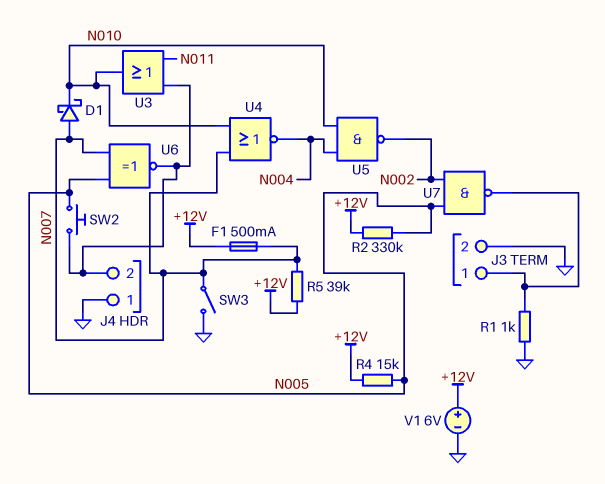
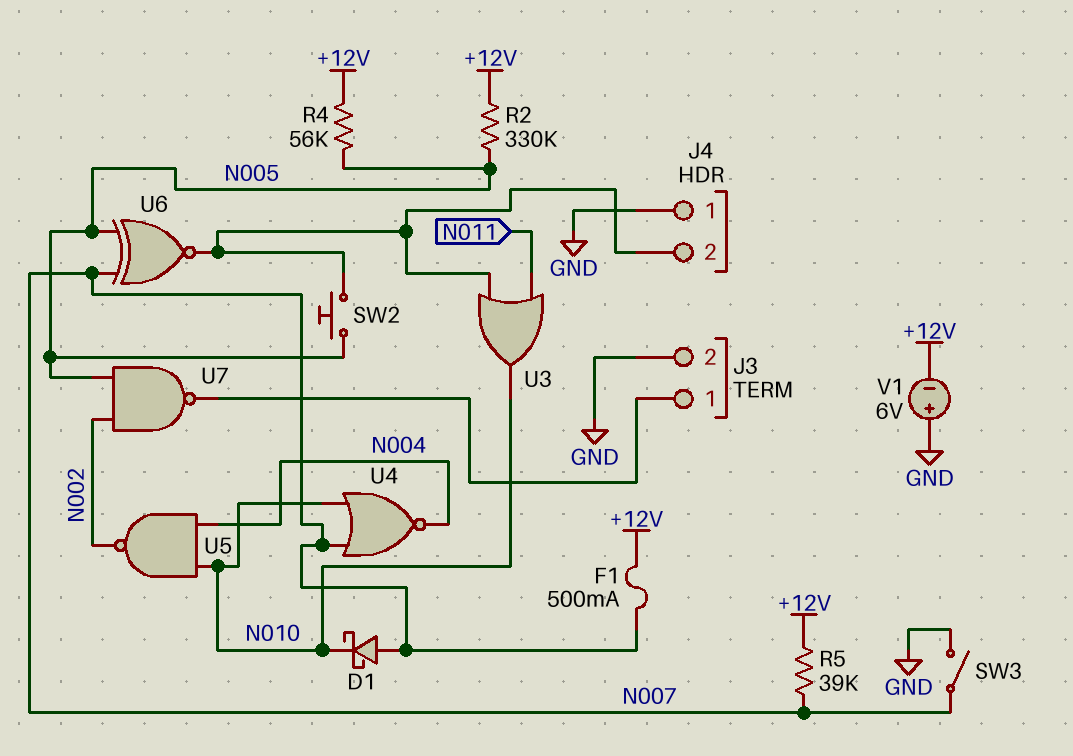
R1: 1k (GND, J3/1) -> none
R4: 15k (+12V, N005) -> 56k (+12V, N005)
V1: 6V (plus +12V, minus GND) -> 6V (plus GND, minus +12V)

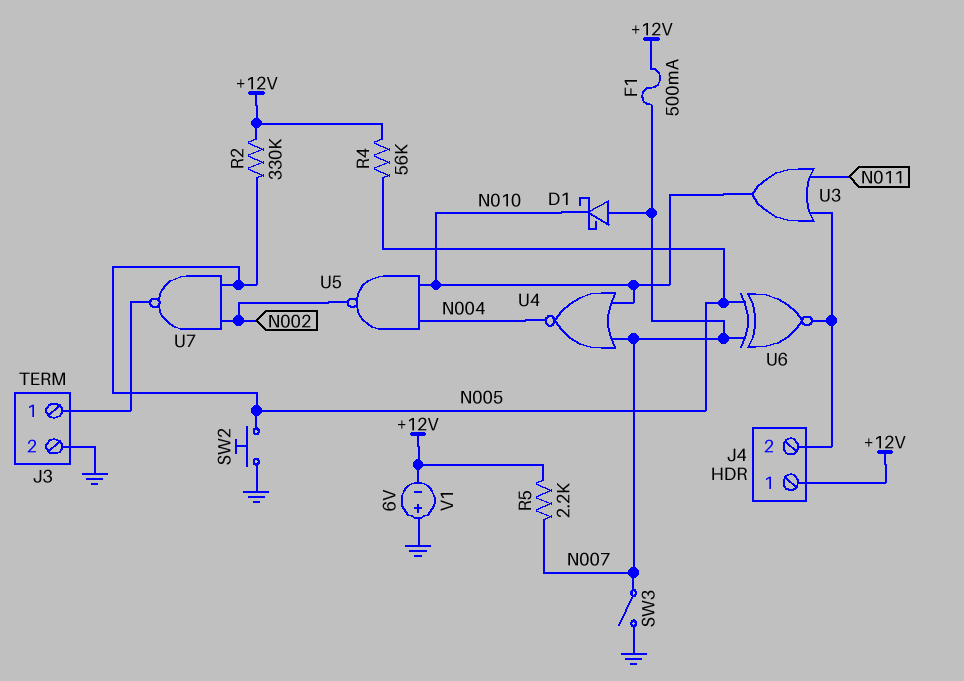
J4 pin 1: GND -> +12V
R5: 39k (+12V, N007) -> 2.2k (+12V, N007)
SW2: button (J4/2, N005) -> button (GND, N005)

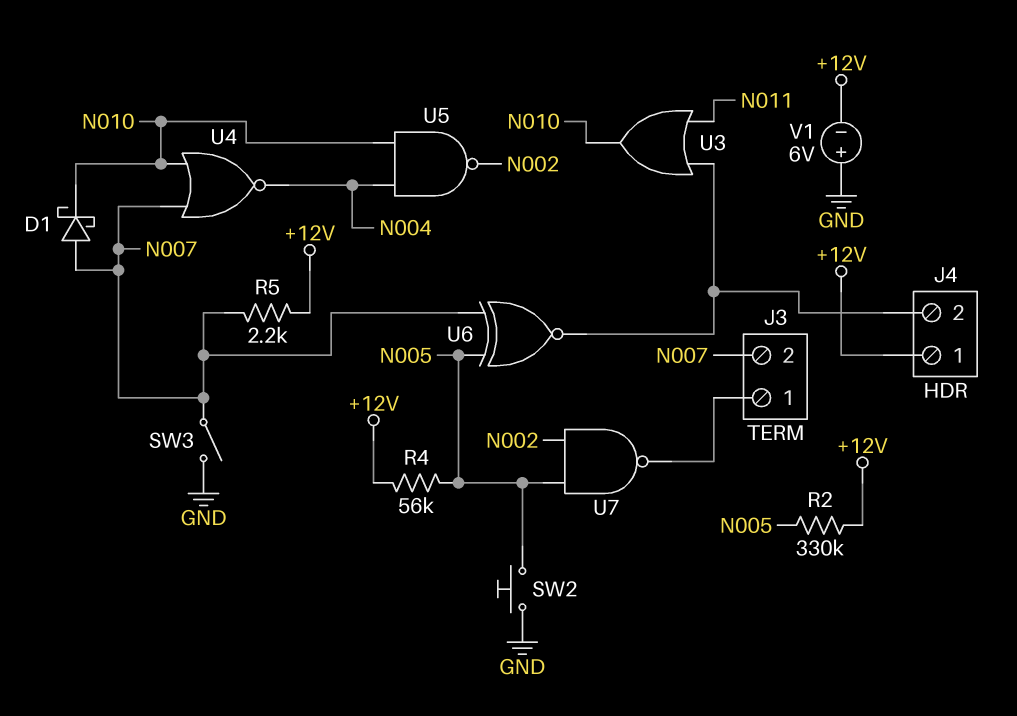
F1: 500mA (+12V, N007) -> none
J3 pin 2: GND -> N007

